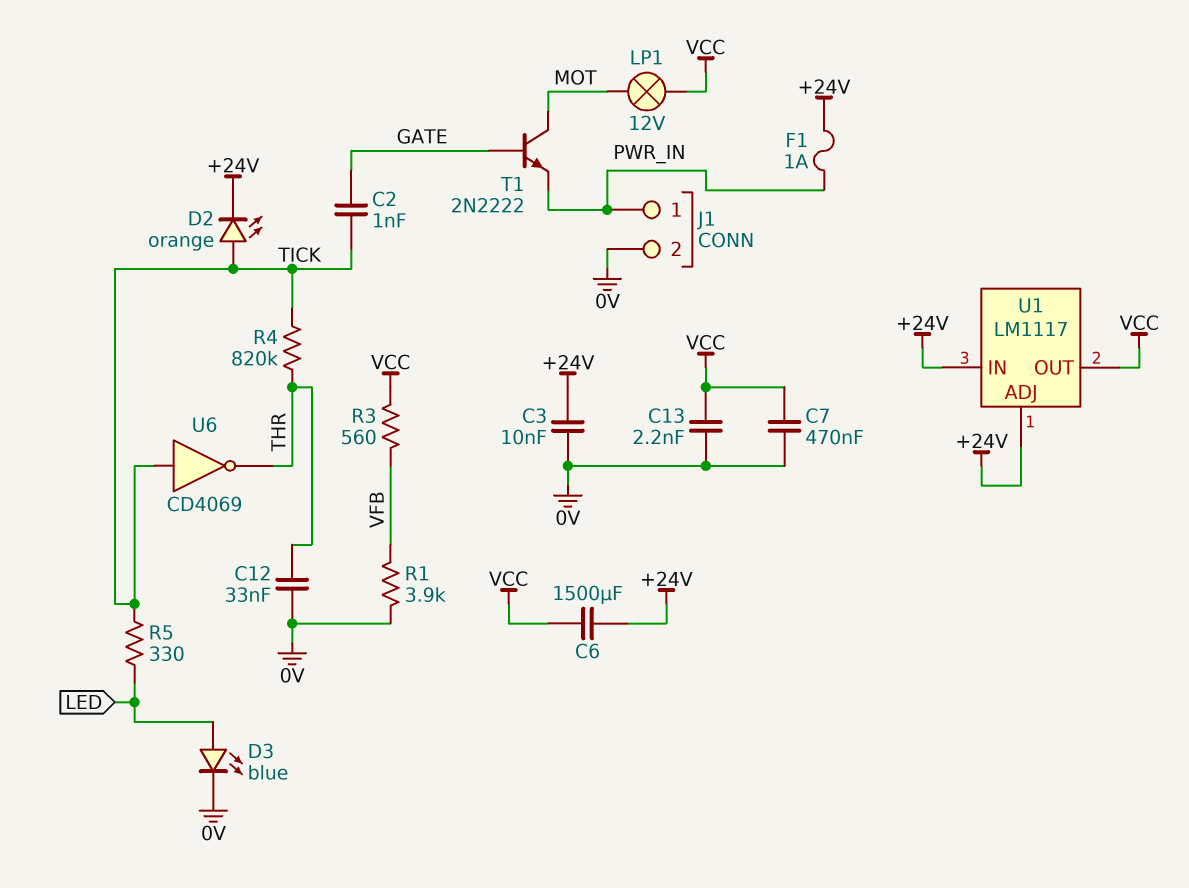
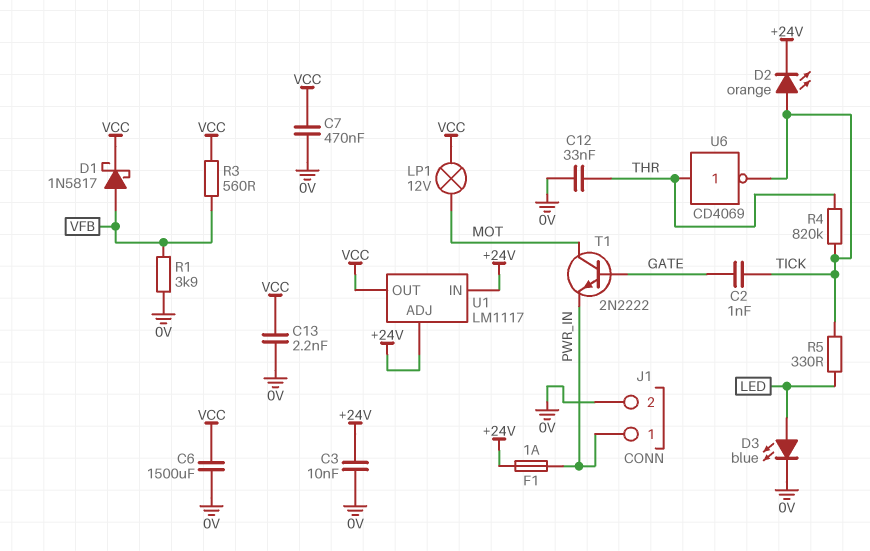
C6: 1500uF (+24V, VCC) -> 1500uF (0V, VCC)
D1: none -> schottky 1N5817 (A VFB, K VCC)
U6: NOT CD4069 (in TICK, out THR) -> NOT CD4069 (in THR, out TICK)

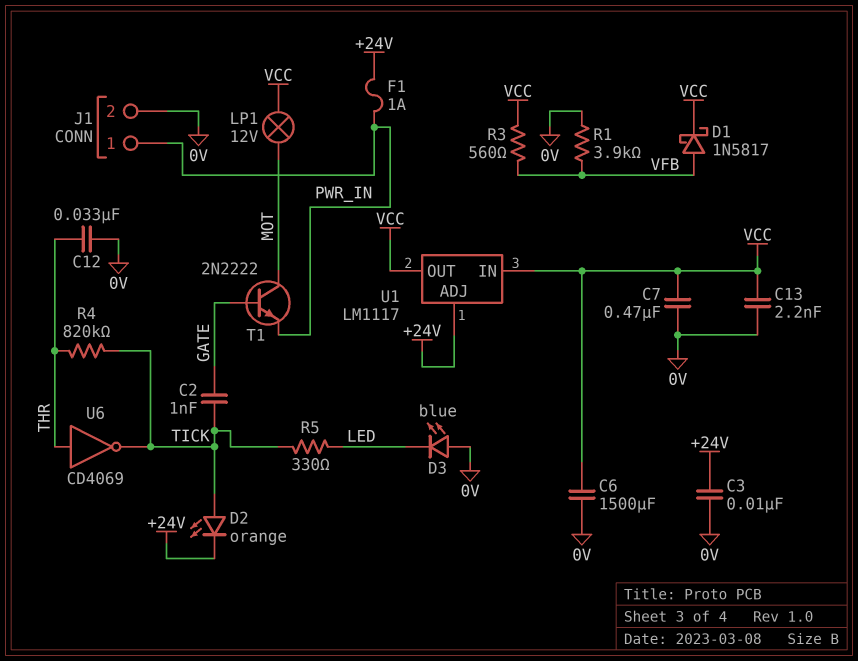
D3: LED blue (A LED, K 0V) -> LED blue (A 0V, K LED)
U1 pin IN: +24V -> VCC

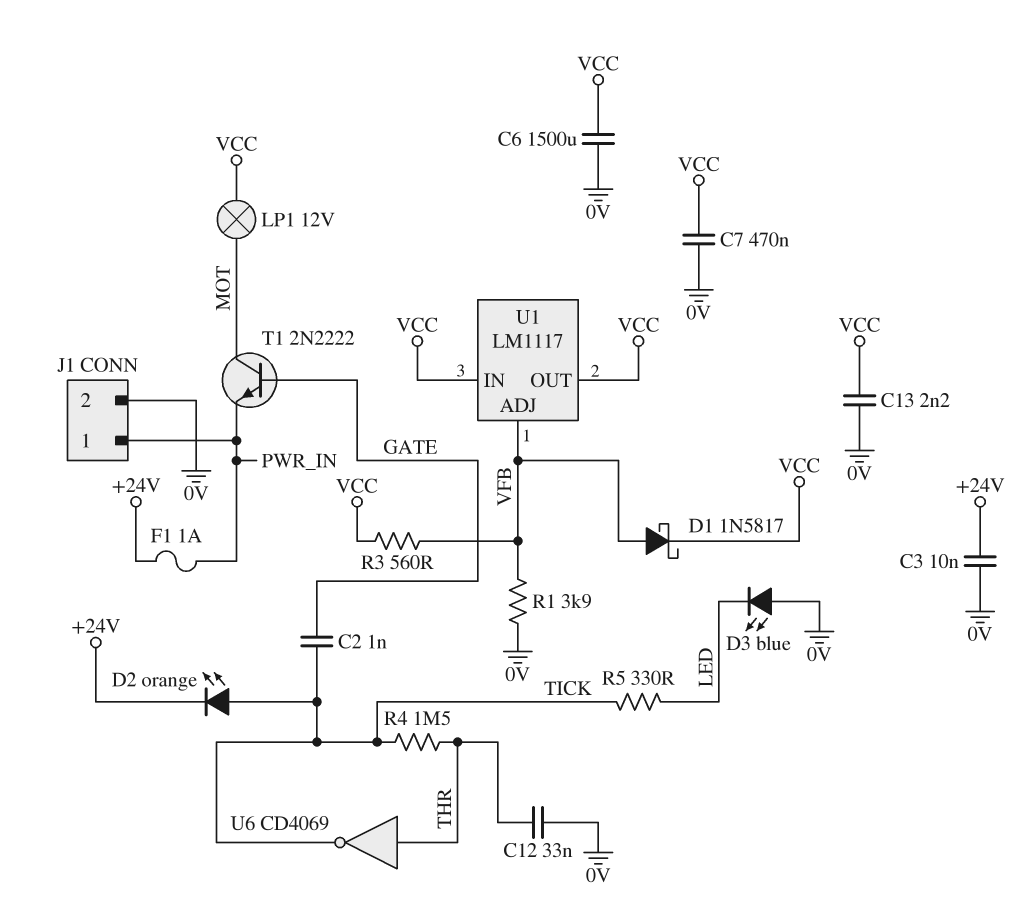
R4: 820k (THR, TICK) -> 1.5M (THR, TICK)
U1 pin ADJ: +24V -> VFB

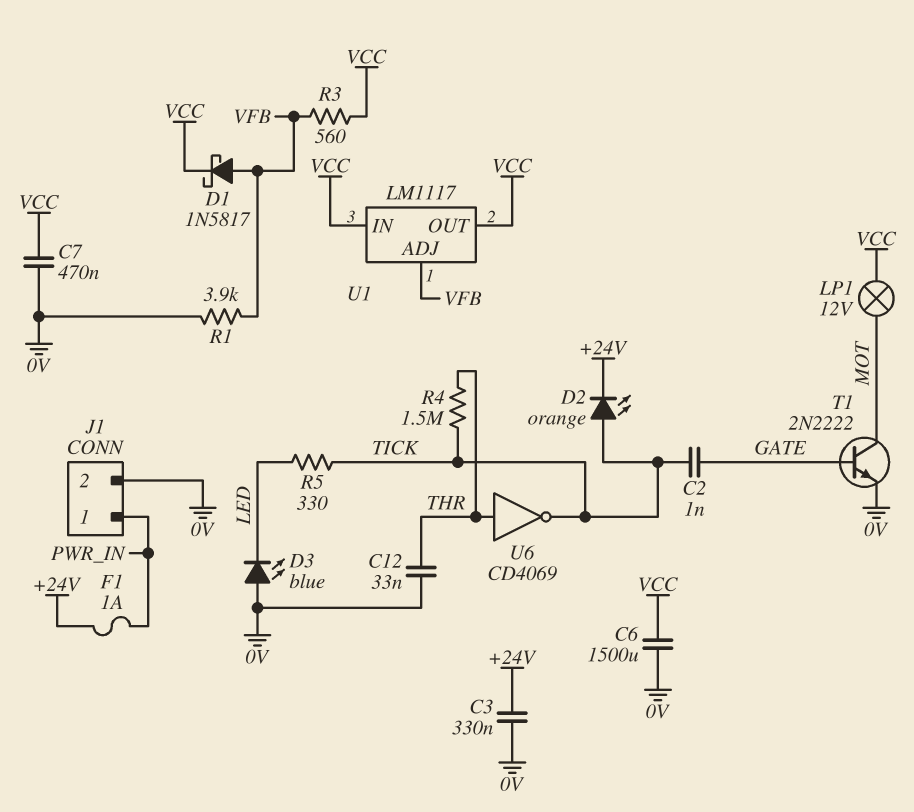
C3: 10nF (+24V, 0V) -> 330nF (+24V, 0V)
C13: 2.2nF (0V, VCC) -> none
T1: NPN 2N2222 (B GATE, C MOT, E PWR_IN) -> NPN 2N2222 (B GATE, C MOT, E 0V)

